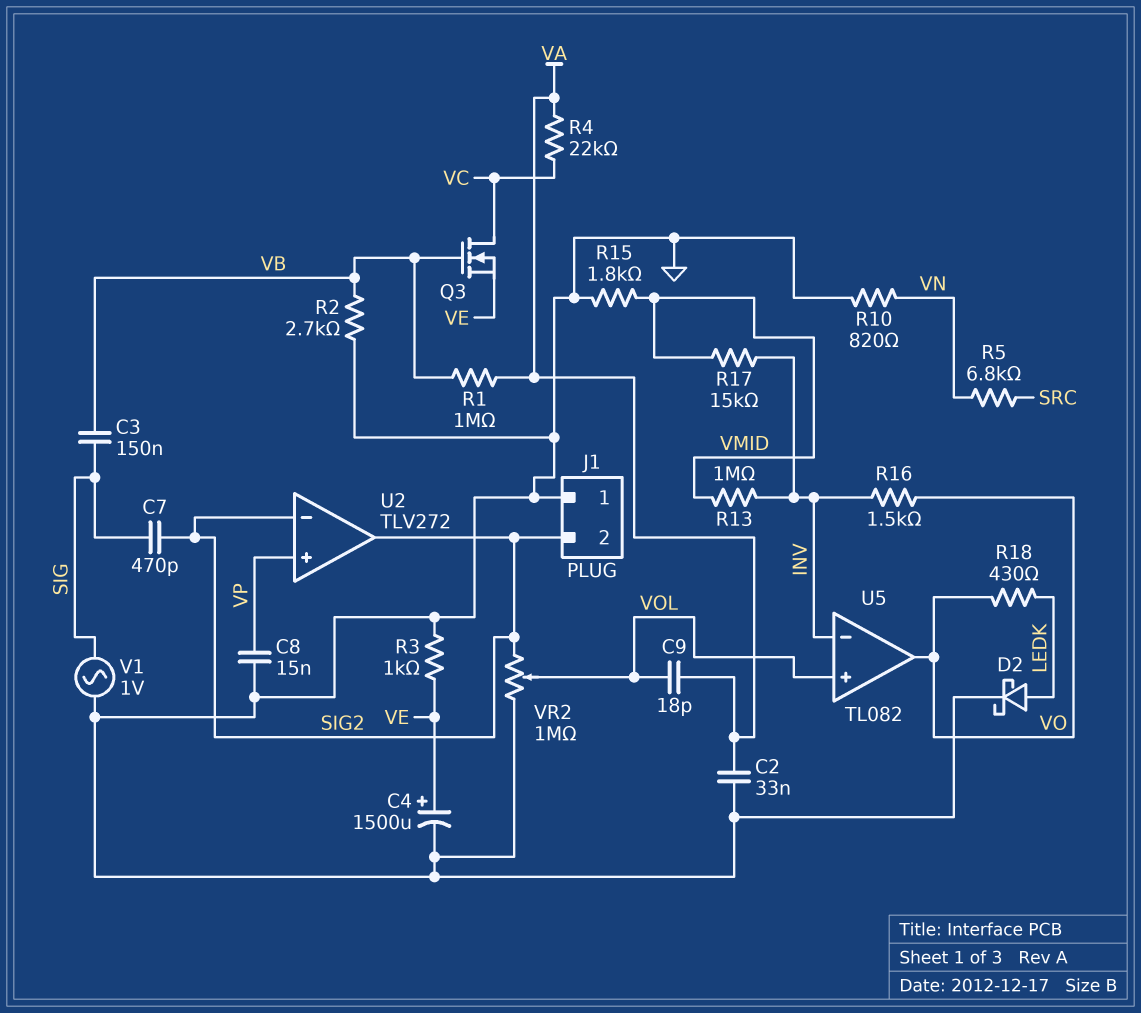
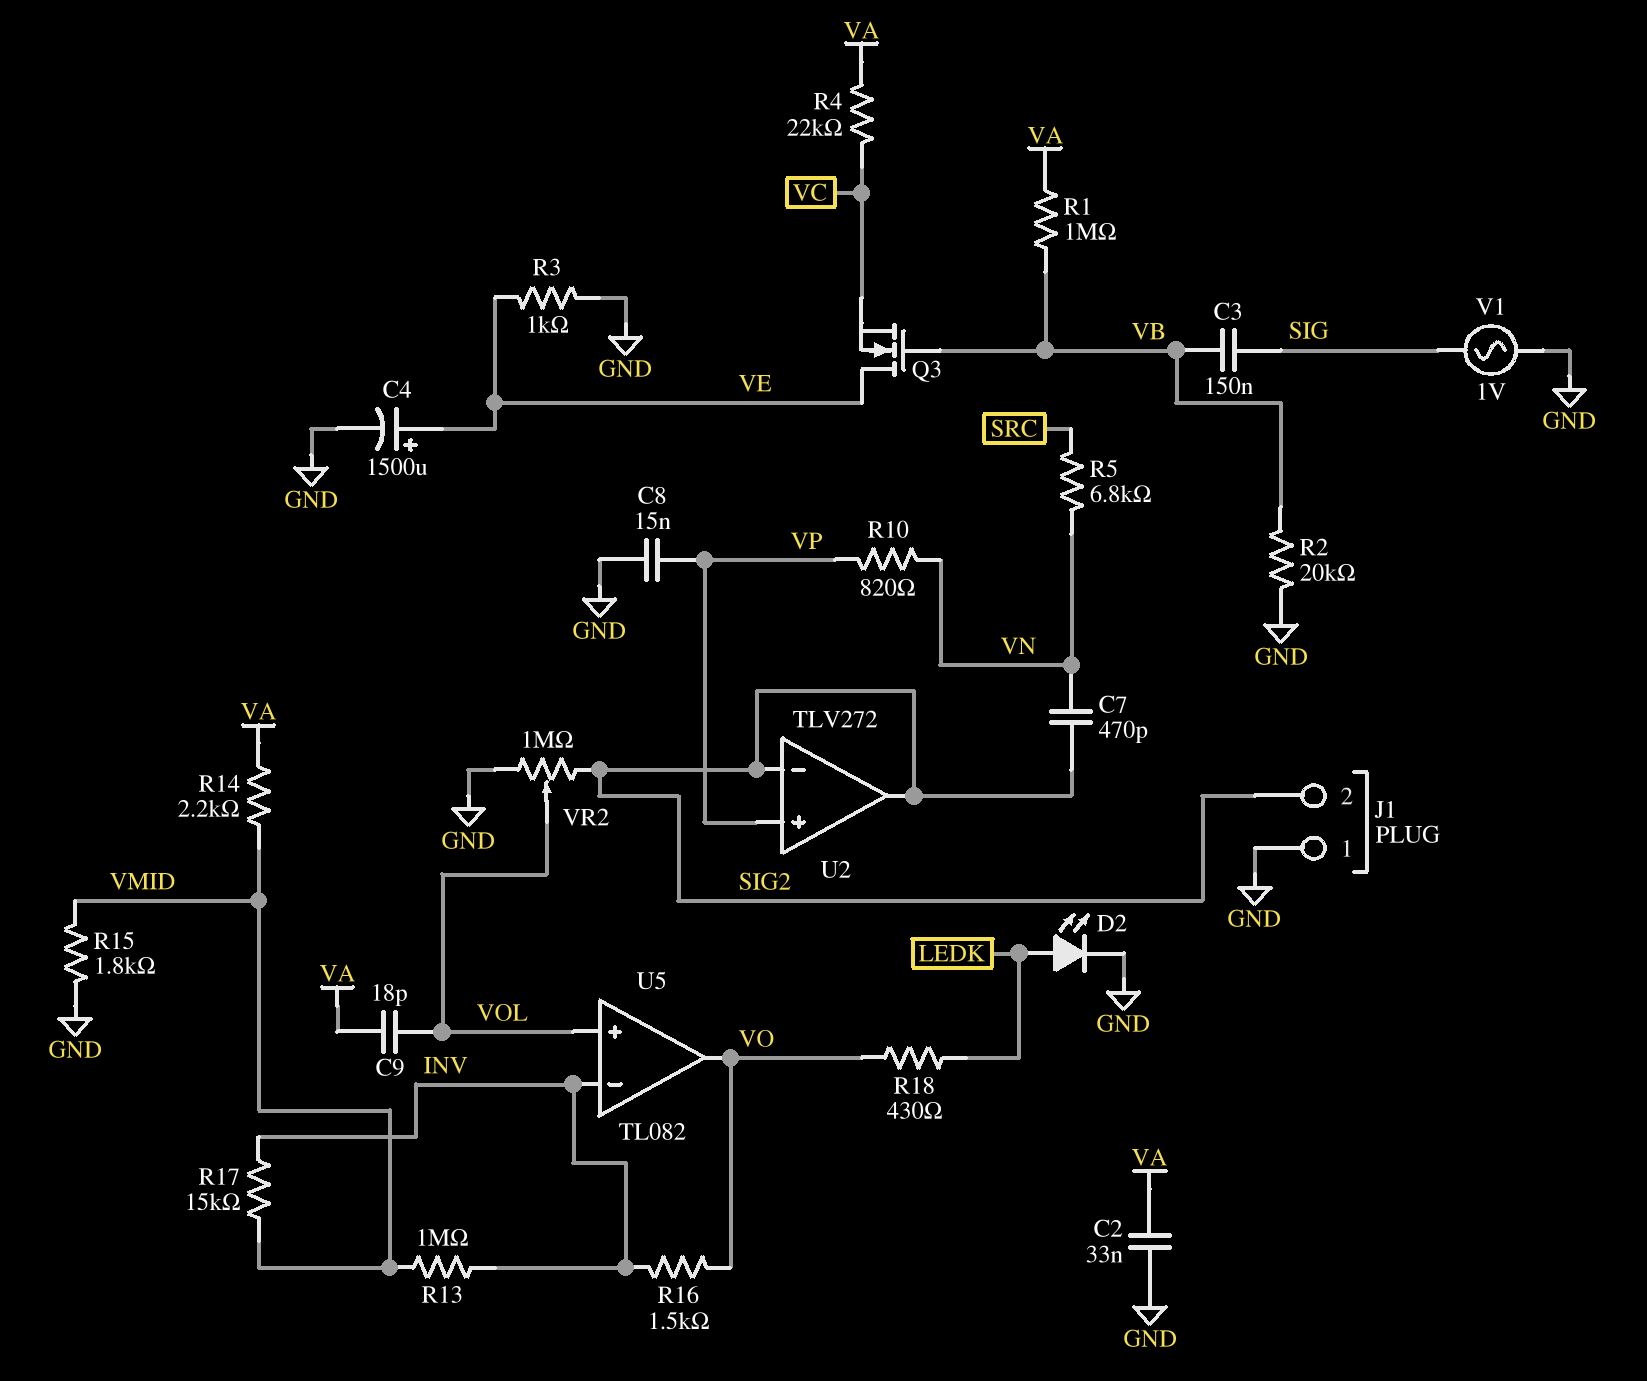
C7: 470pF (SIG, SIG2) -> 470pF (SIG2, VN)
D2: schottky (A LEDK, K GND) -> LED (A LEDK, K GND)
Q3: NMOS (G VB, D VC, S VE) -> NMOS (G VB, D VE, S VC)
R2: 2.7k (GND, VB) -> 20k (GND, VB)
R10: 820 (GND, VN) -> 820 (VN, VP)
R14: none -> 2.2k (VA, VMID)

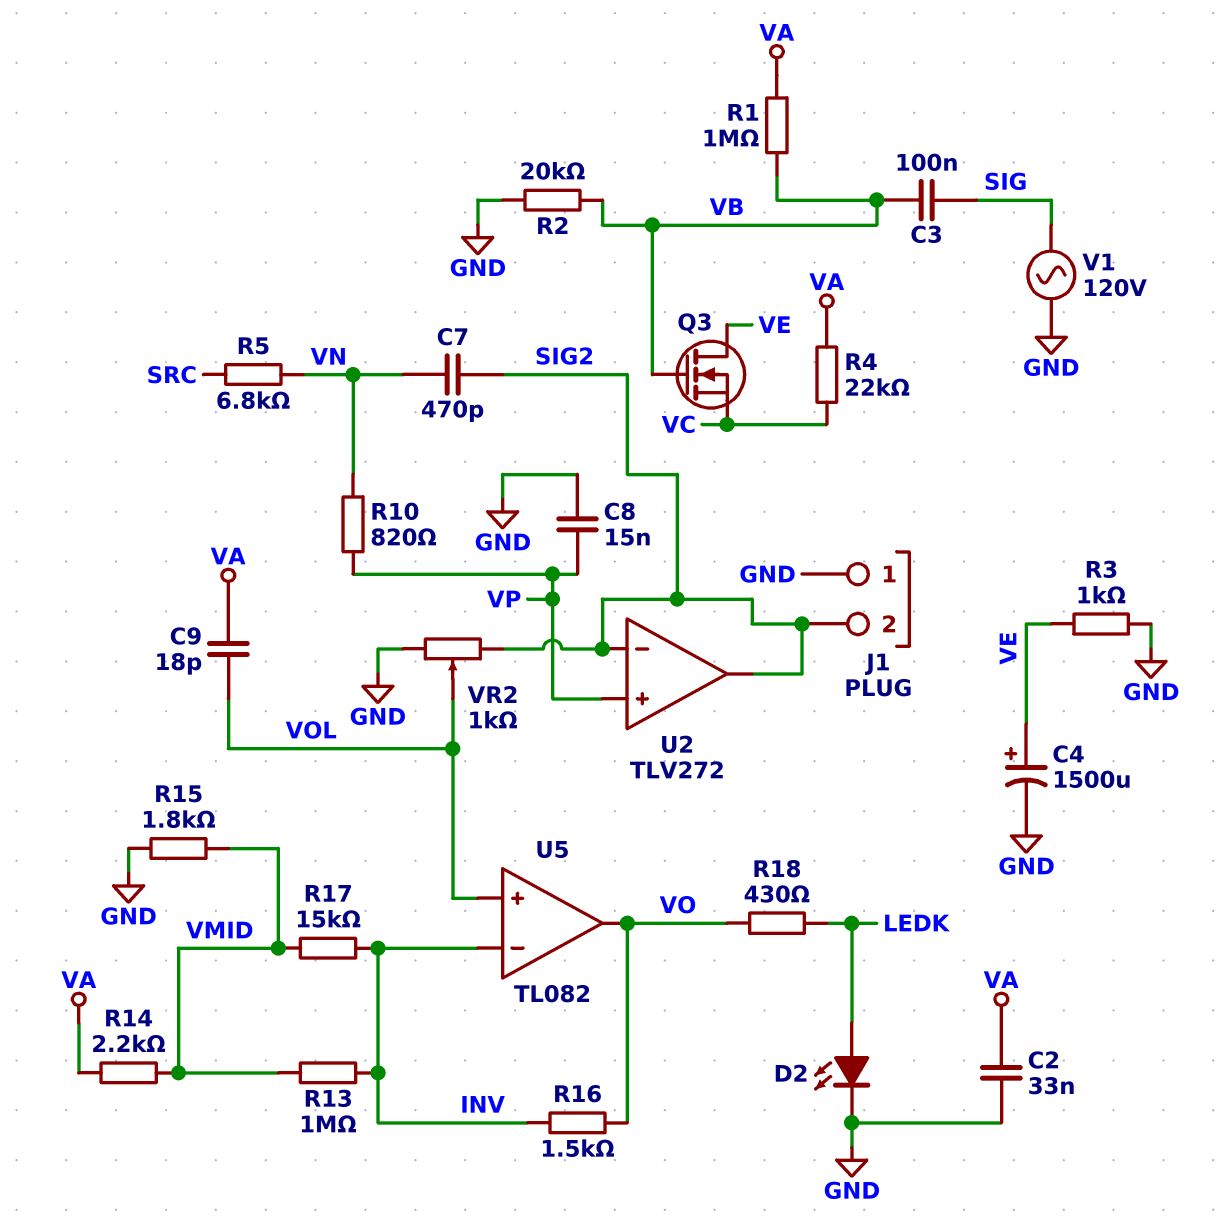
C3: 150nF (SIG, VB) -> 100nF (SIG, VB)
V1: AC 1V (GND, SIG) -> AC 120V (GND, SIG)
VR2: 1M (GND, SIG2, wiper VOL) -> 1k (GND, SIG2, wiper VOL)

